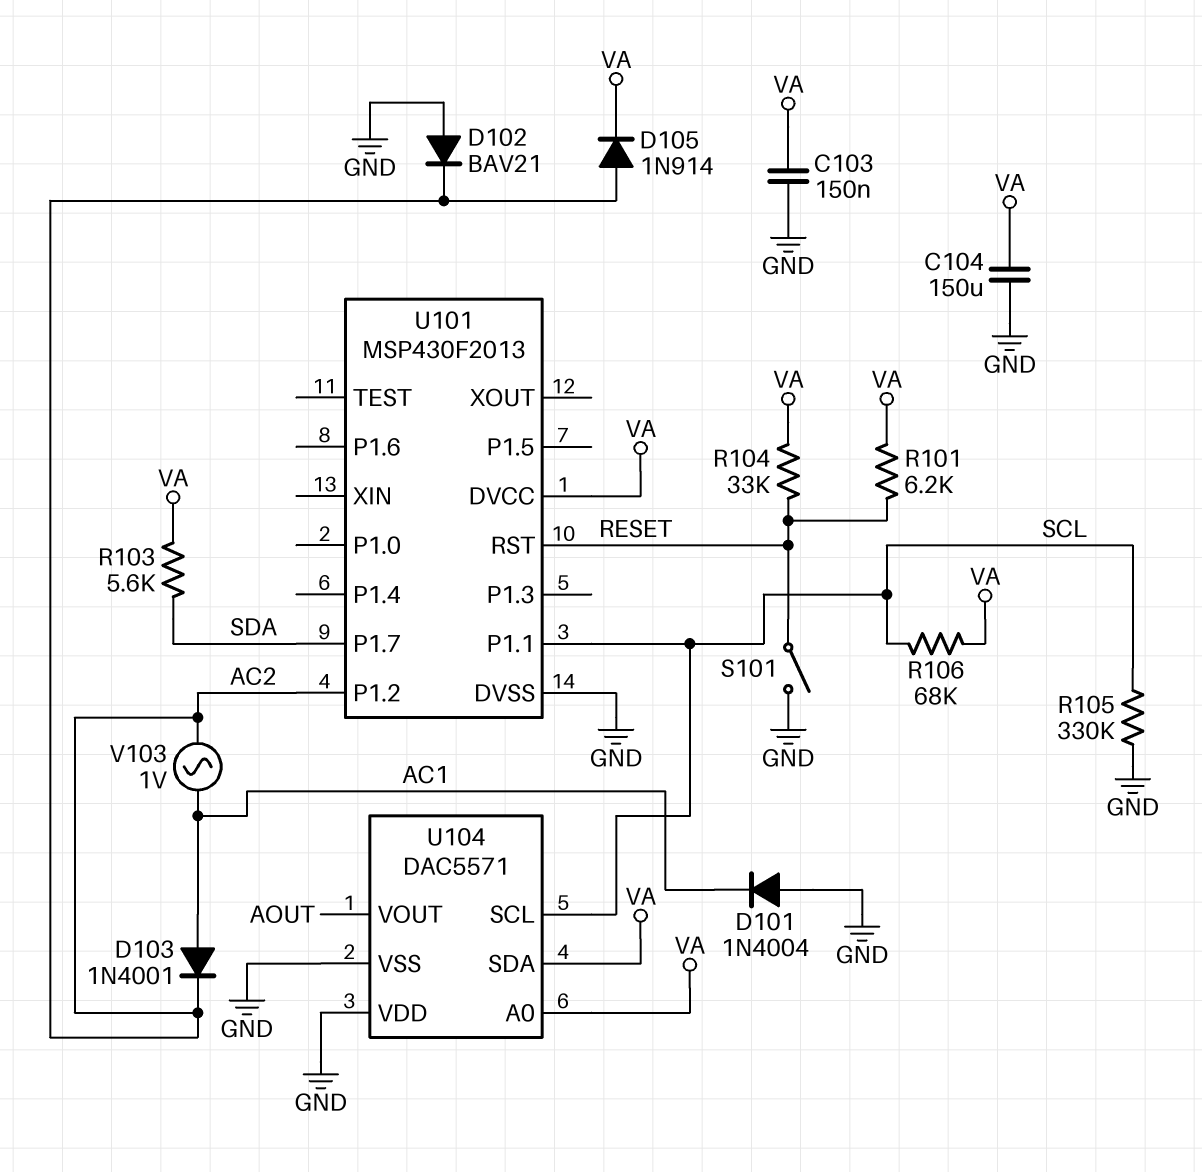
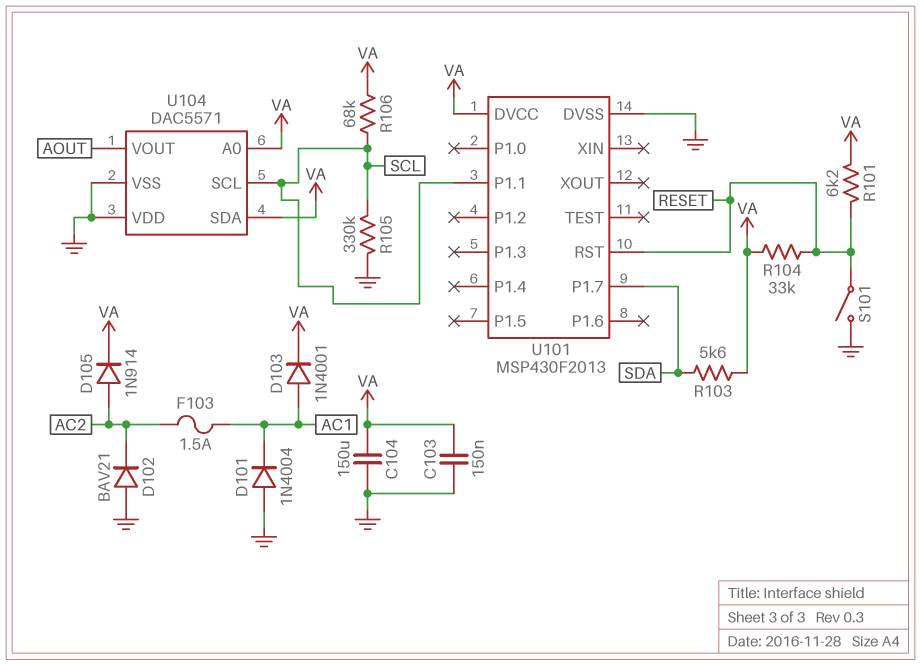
D103: diode 1N4001 (A AC1, K AC2) -> diode 1N4001 (A AC1, K VA)
F103: none -> 1.5A (AC1, AC2)
U101 pin P1.2: AC2 -> none
V103: AC 1V (AC1, AC2) -> none

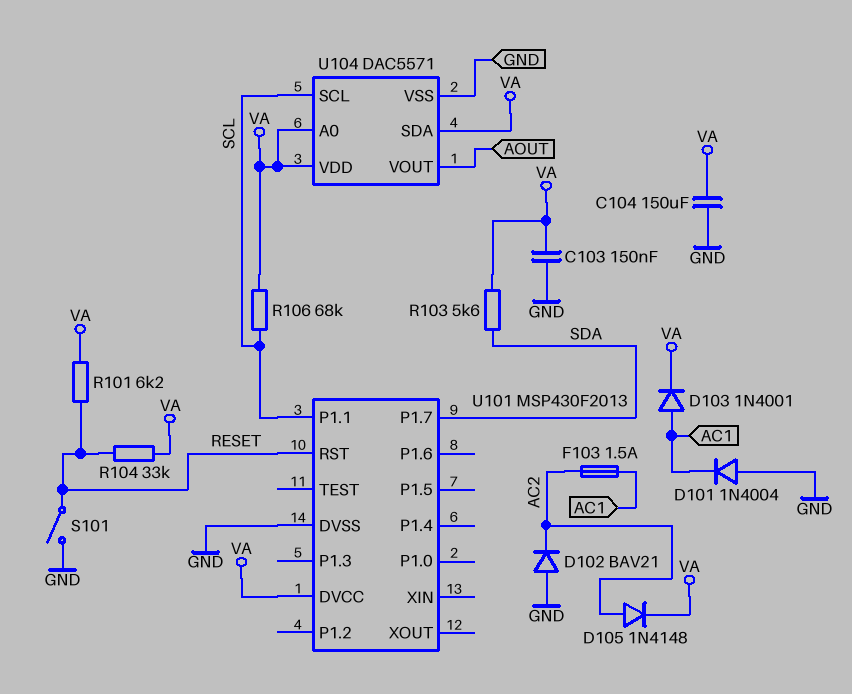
D105: diode 1N914 (A AC2, K VA) -> diode 1N4148 (A AC2, K VA)
R105: 330k (GND, SCL) -> none
U104 pin VDD: GND -> VA

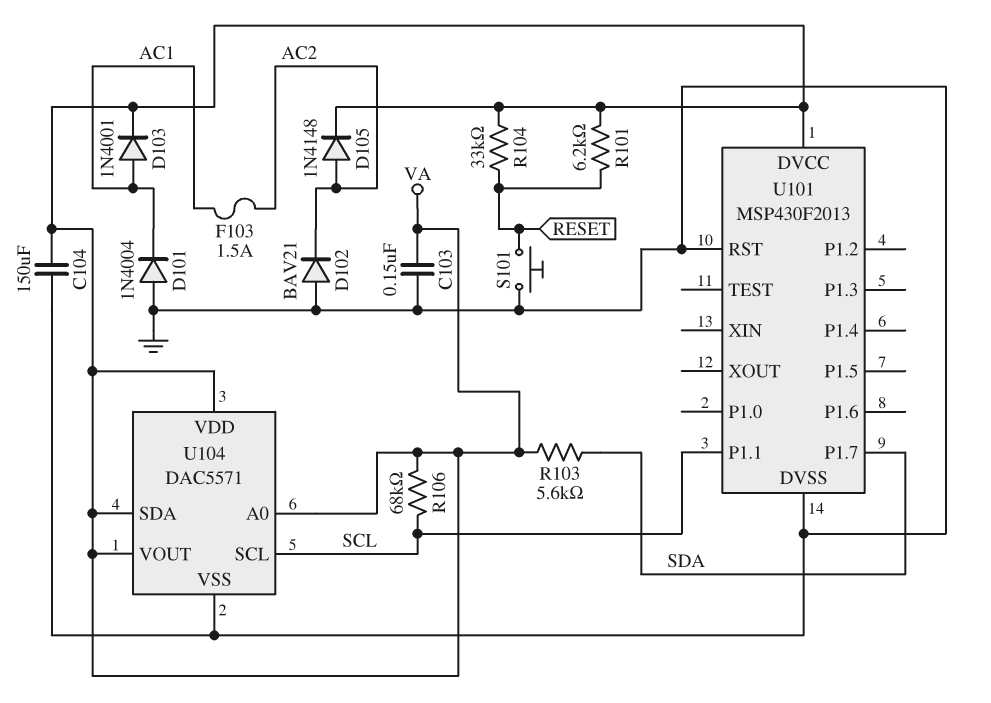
S101: switch (GND, RESET) -> button (GND, RESET)
U101 pin RST: RESET -> GND
U104 pin VOUT: AOUT -> VA

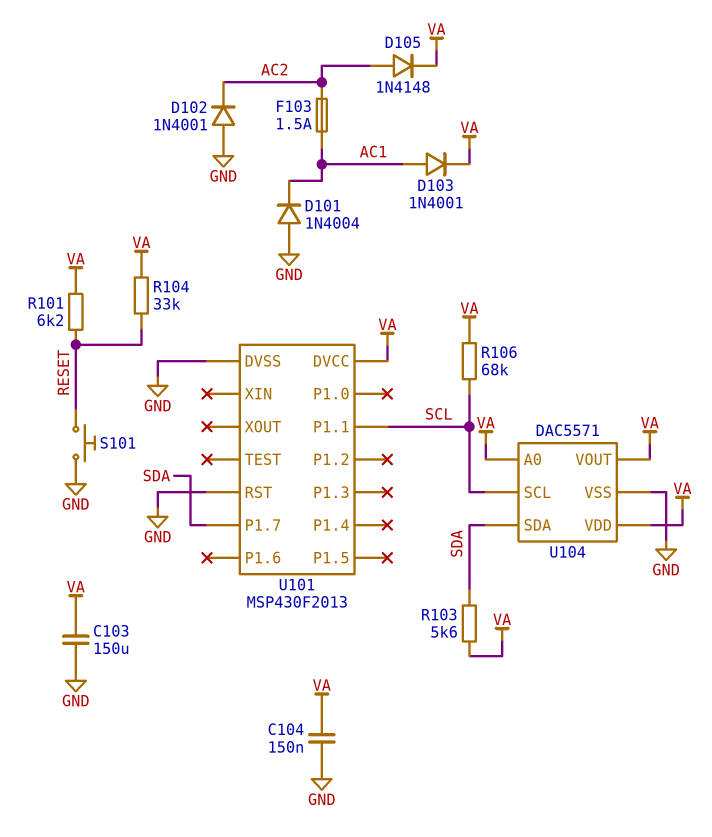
C103: 150nF (GND, VA) -> 150uF (GND, VA)
C104: 150uF (GND, VA) -> 150nF (GND, VA)
D102: diode BAV21 (A GND, K AC2) -> diode 1N4001 (A GND, K AC2)
U104 pin SDA: VA -> SDA

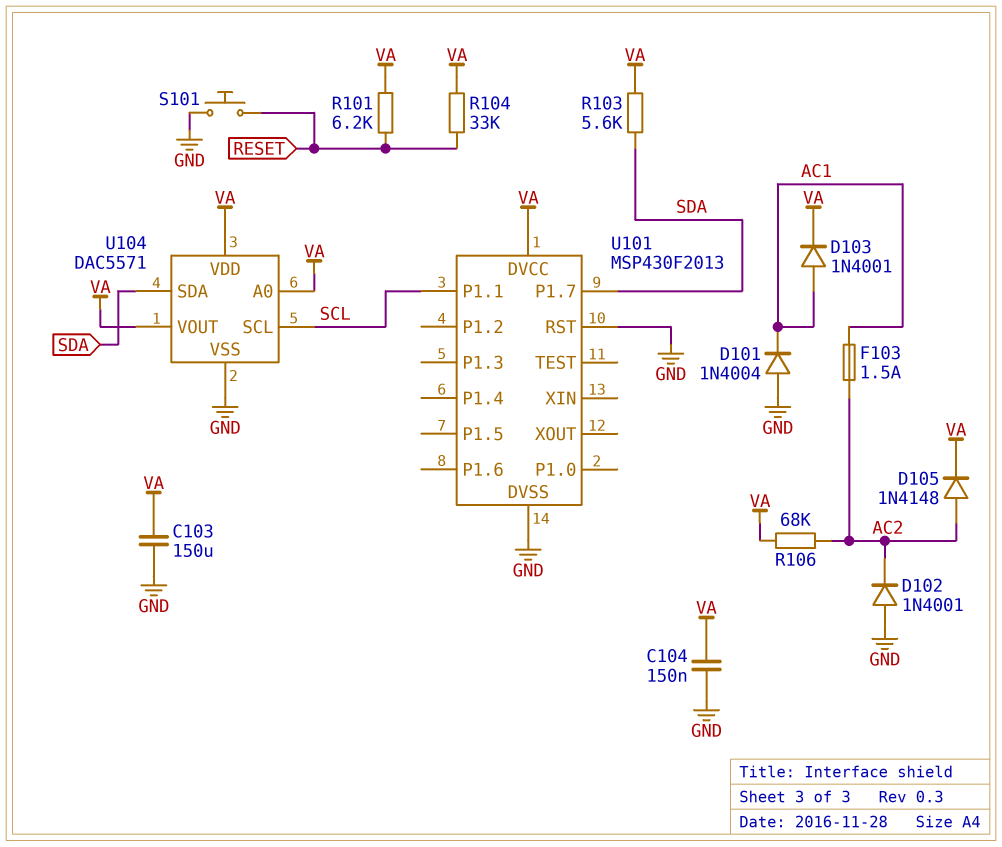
R106: 68k (SCL, VA) -> 68k (AC2, VA)

